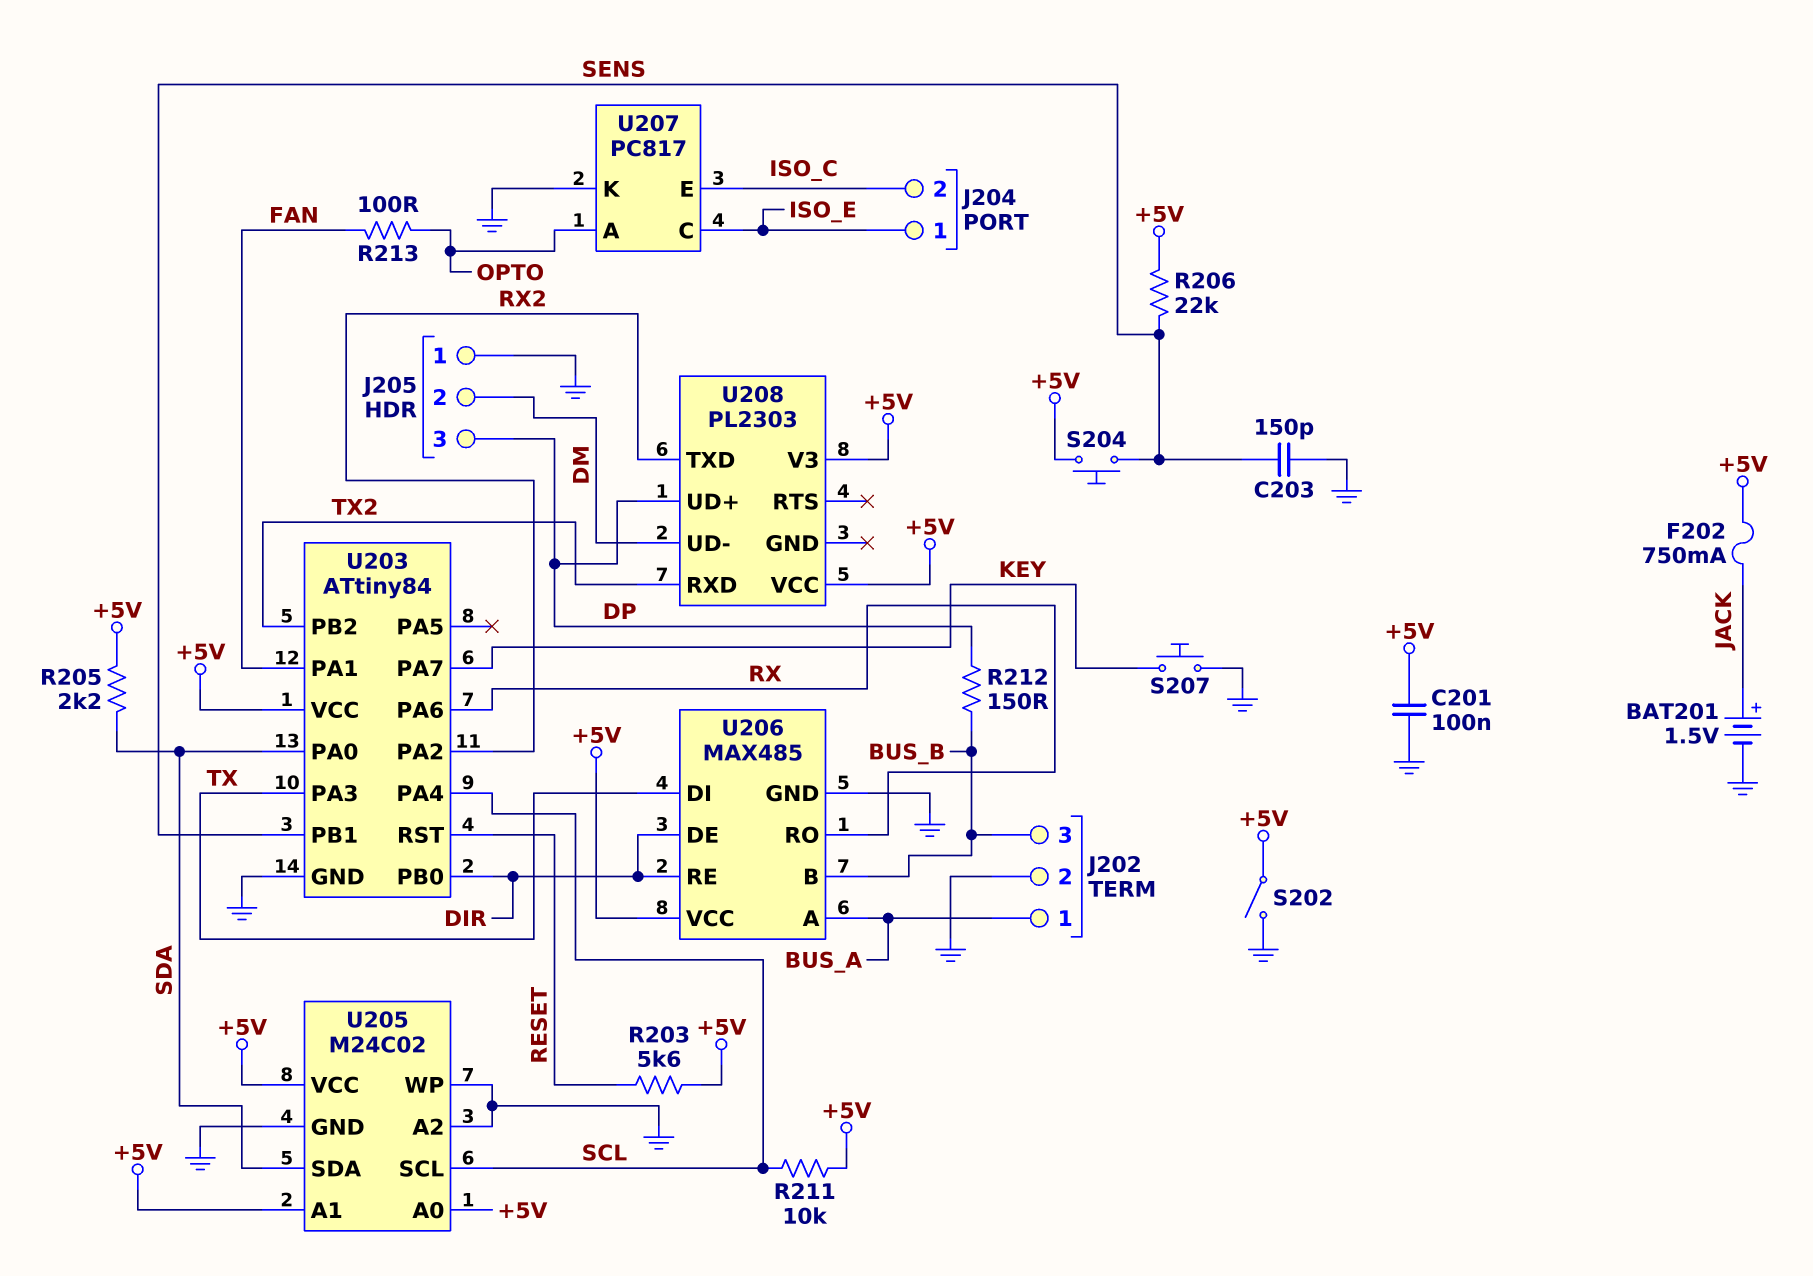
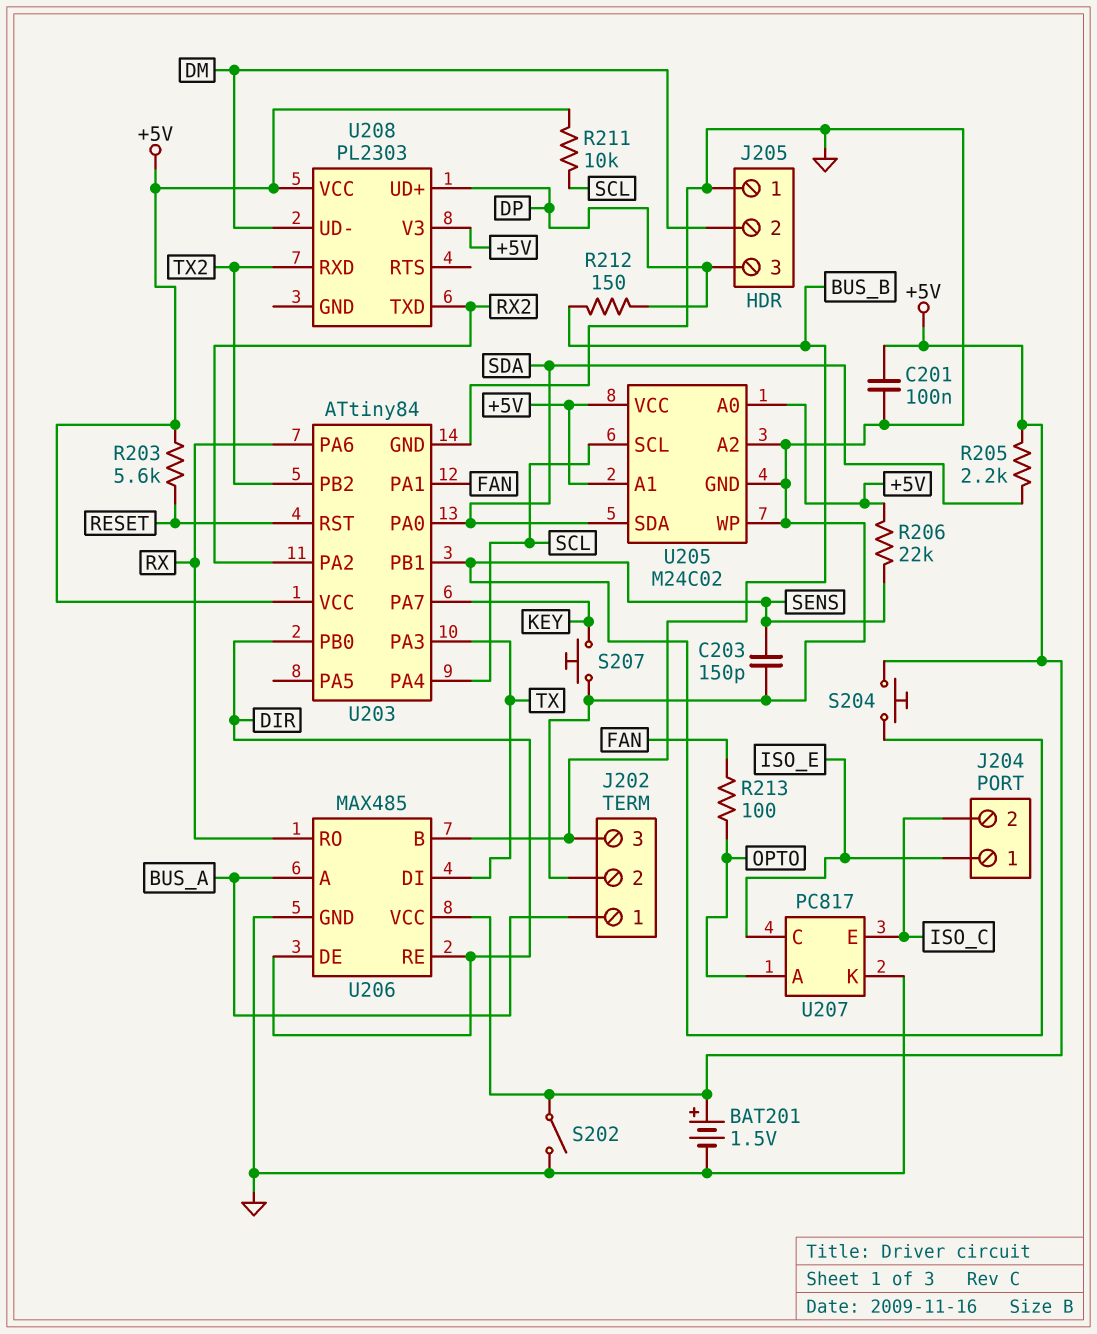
BAT201: 1.5V (plus JACK, minus GND) -> 1.5V (plus +5V, minus GND)
F202: 750mA (+5V, JACK) -> none

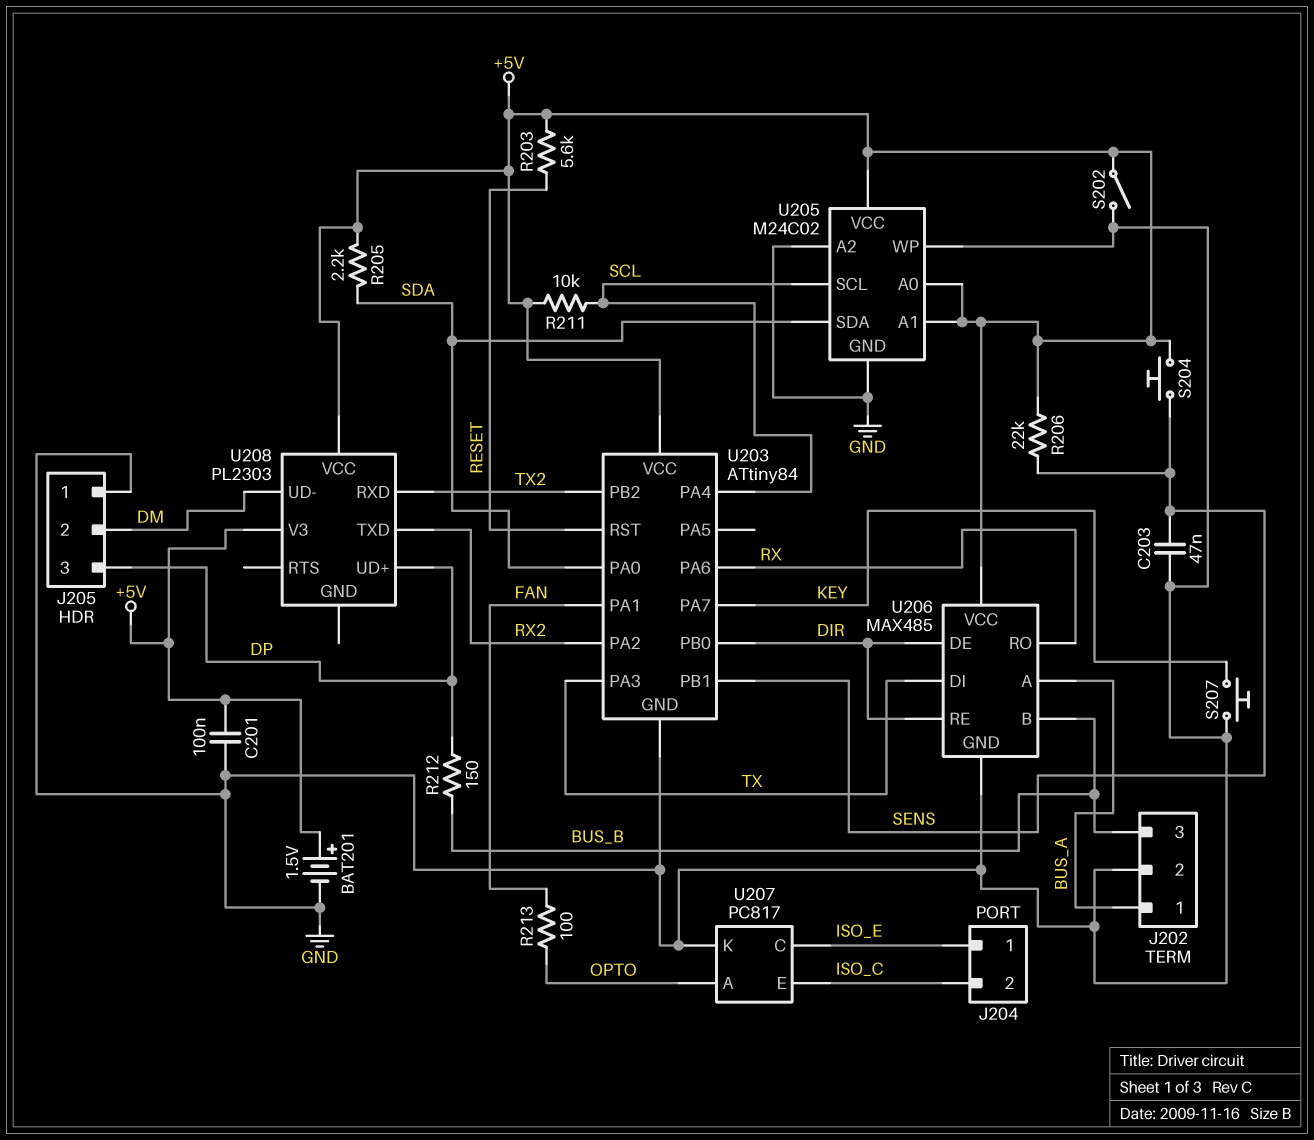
C203: 150pF (GND, SENS) -> 47nF (GND, SENS)

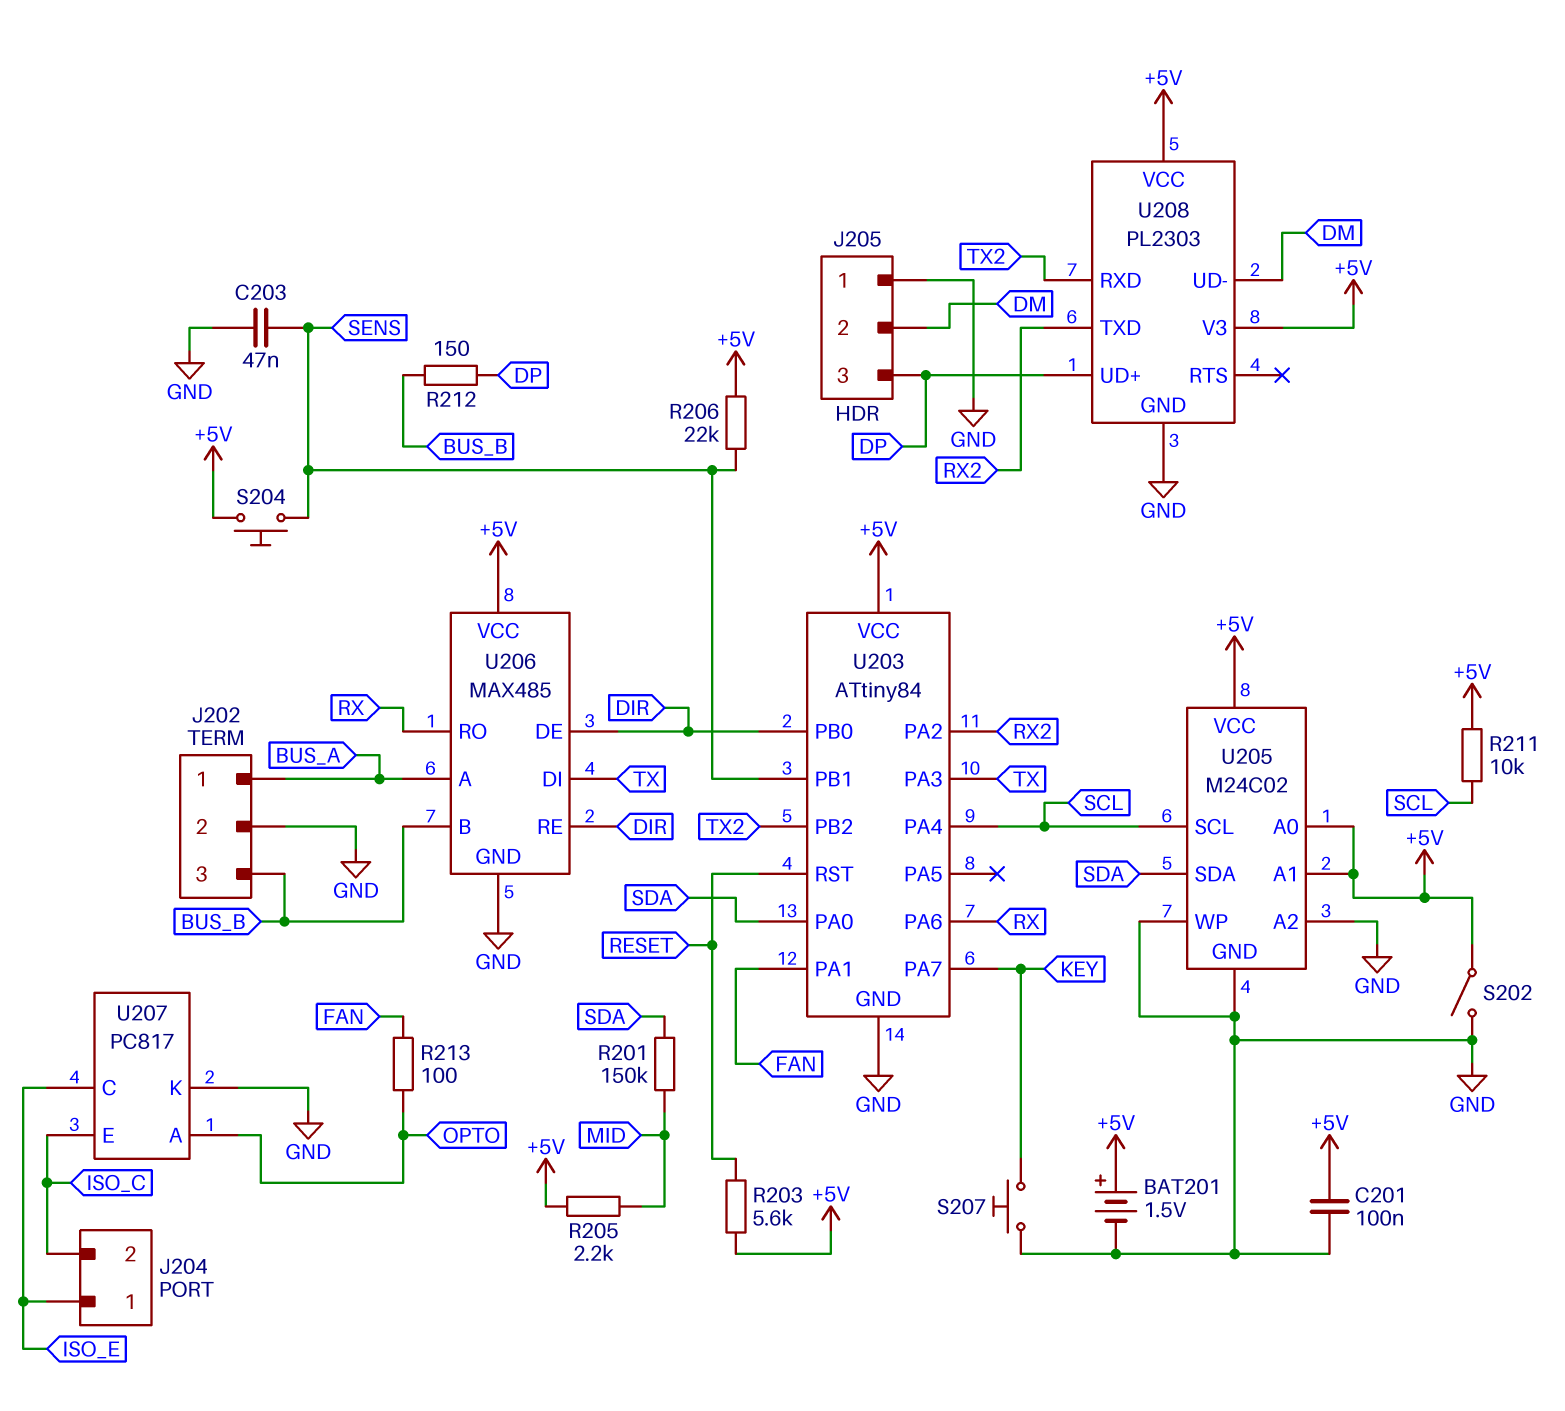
R201: none -> 150k (MID, SDA)
R205: 2.2k (+5V, SDA) -> 2.2k (+5V, MID)
U208 pin GND: none -> GND

